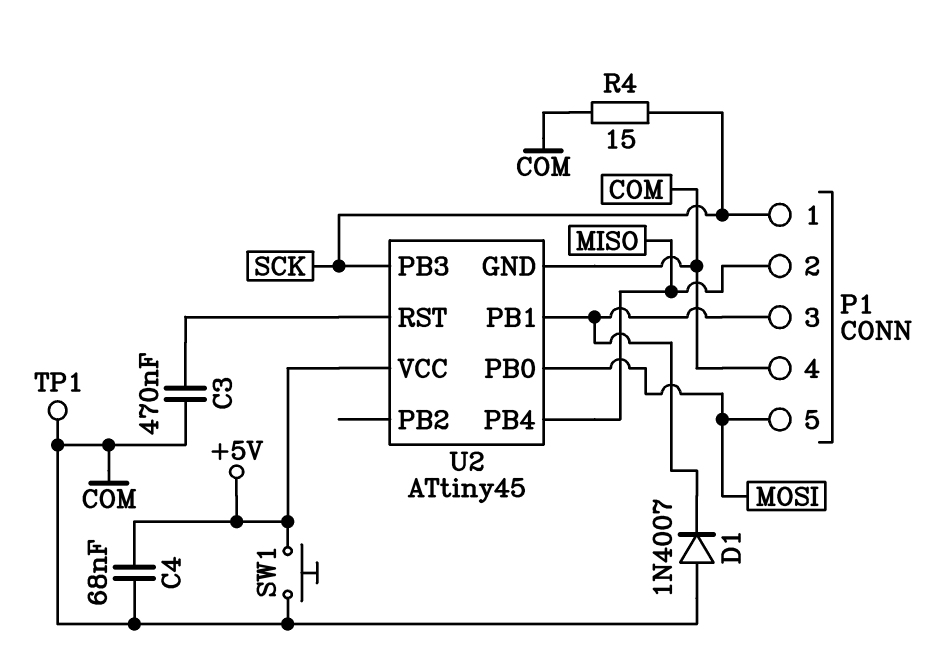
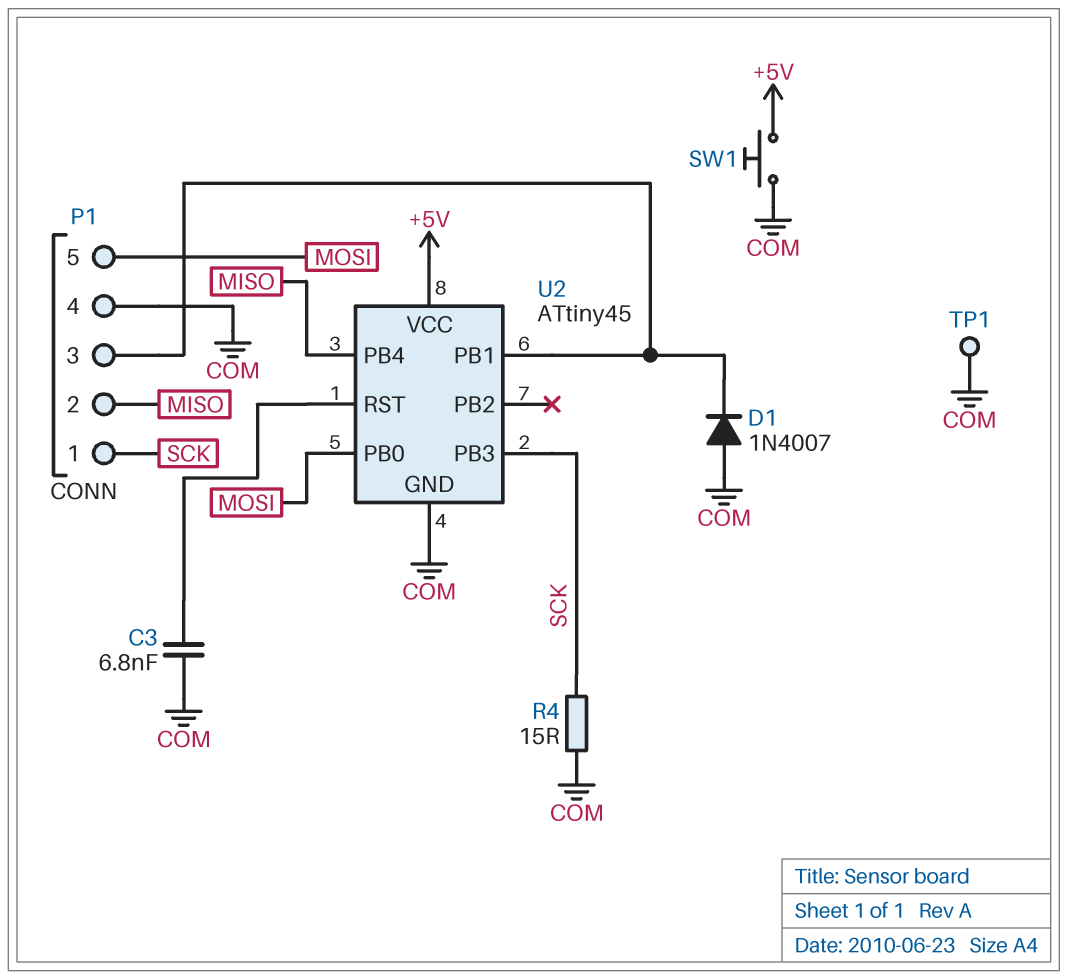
C3: 470nF (COM, U2/RST) -> 6.8nF (COM, U2/RST)
C4: 68nF (+5V, COM) -> none

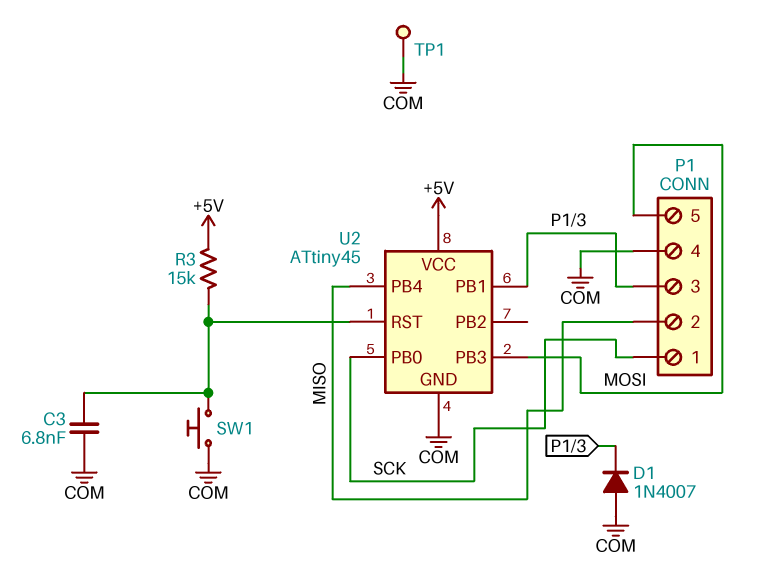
R3: none -> 15k (+5V, U2/RST)
R4: 15 (COM, SCK) -> none
SW1: button (+5V, COM) -> button (COM, U2/RST)
U2 pin PB0: MOSI -> SCK
U2 pin PB3: SCK -> MOSI

